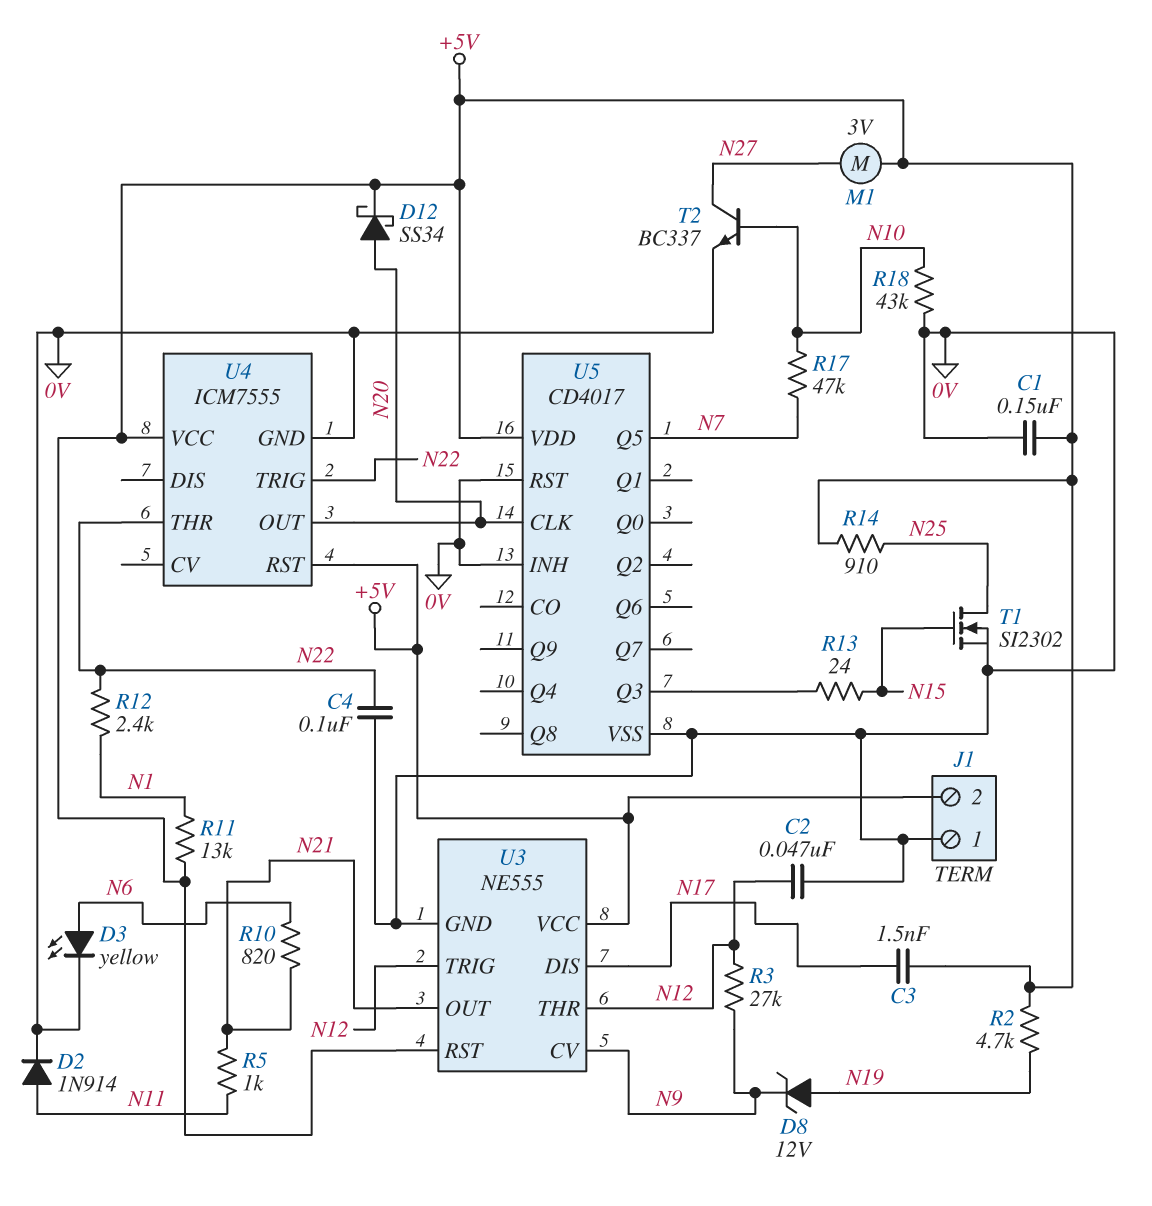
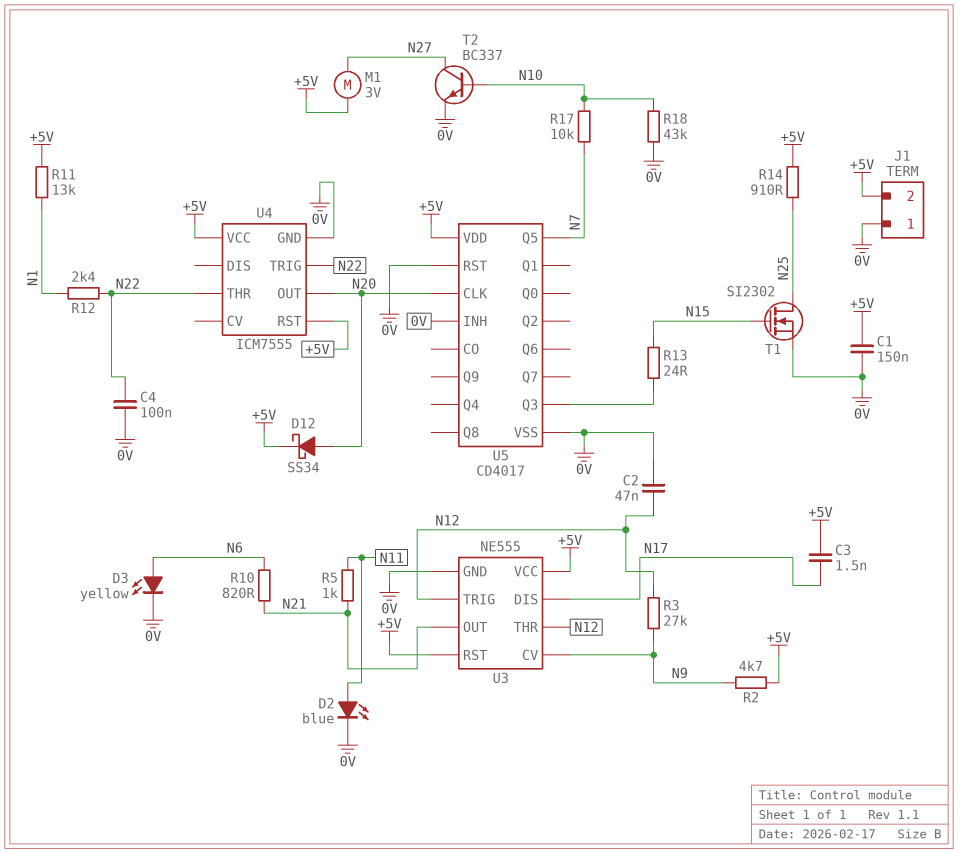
D2: diode 1N914 (A N11, K 0V) -> LED blue (A N11, K 0V)
D8: zener 12V (A N19, K N9) -> none
R2: 4.7k (+5V, N19) -> 4.7k (+5V, N9)
R17: 47k (N7, N10) -> 10k (N7, N10)

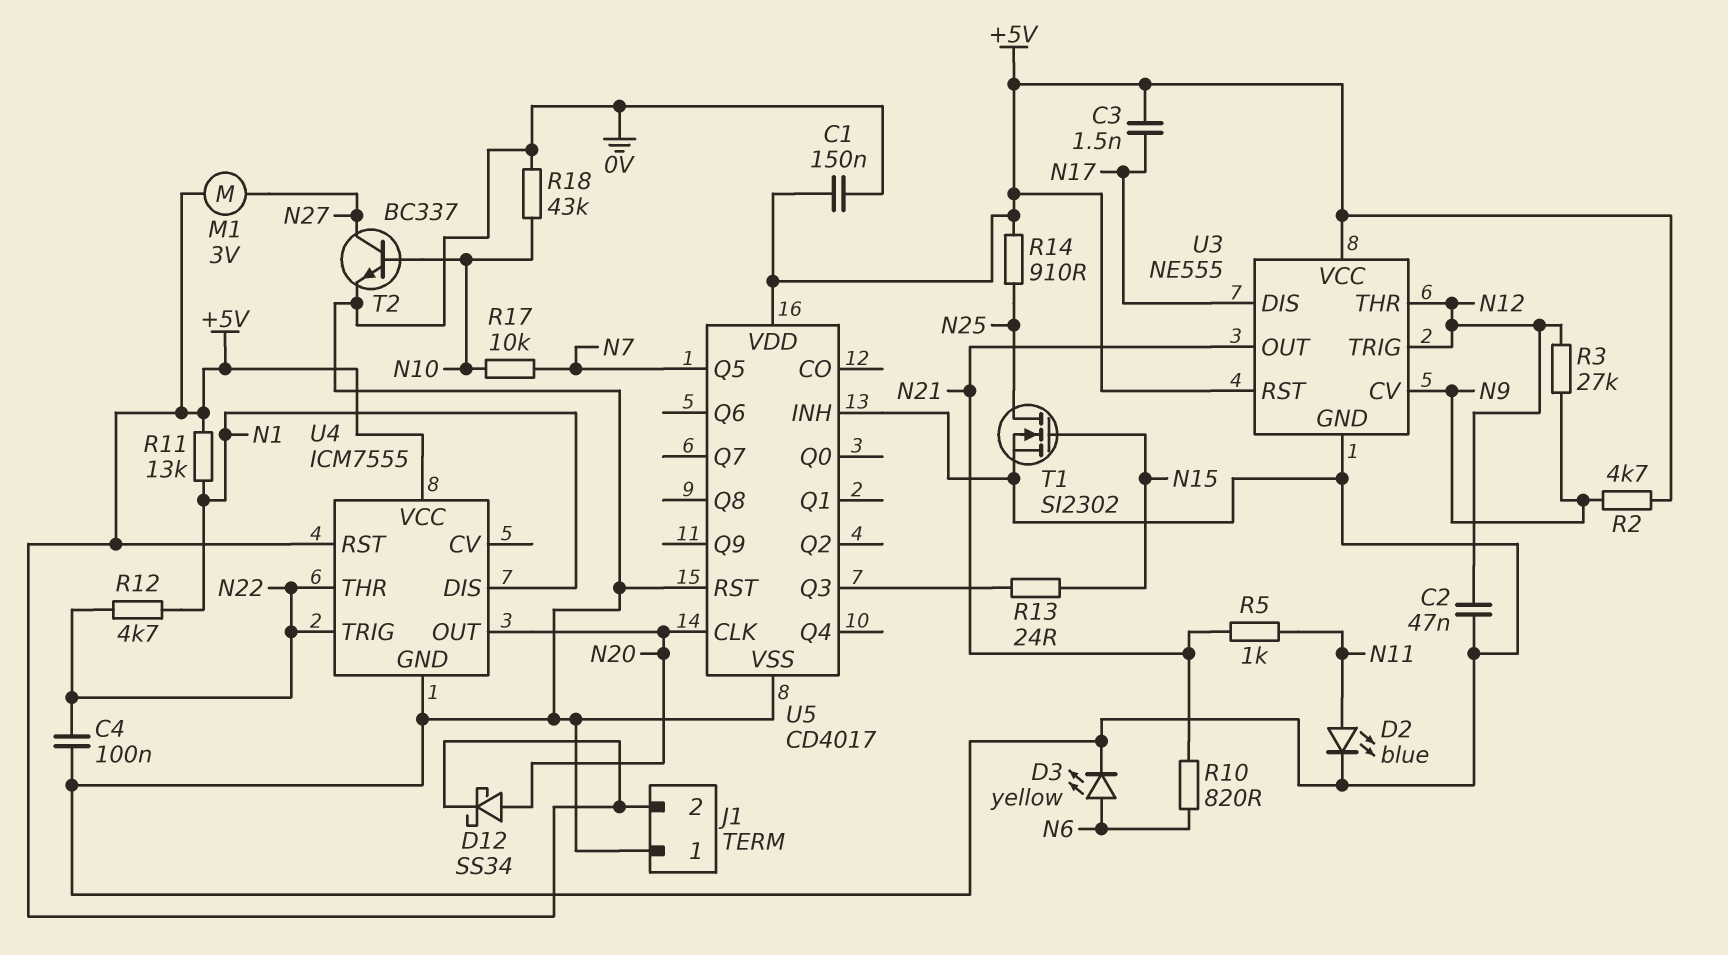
R12: 2.4k (N1, N22) -> 4.7k (N1, N22)
U4 pin DIS: none -> N1

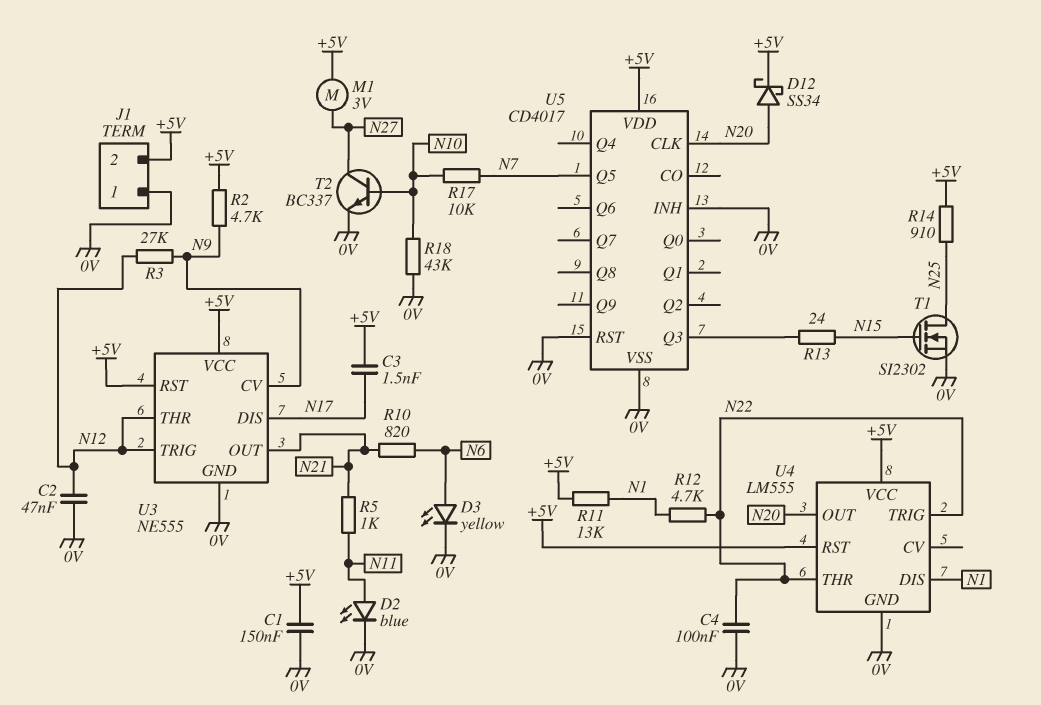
U4: ICM7555 -> LM555

